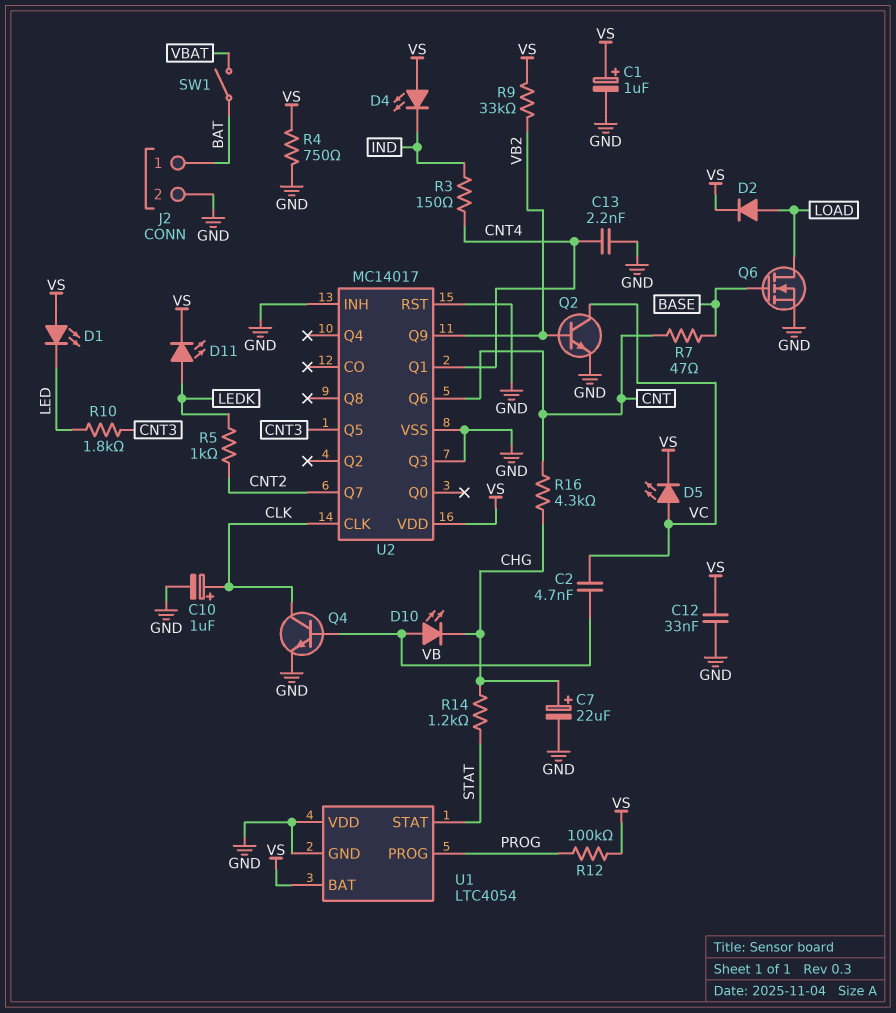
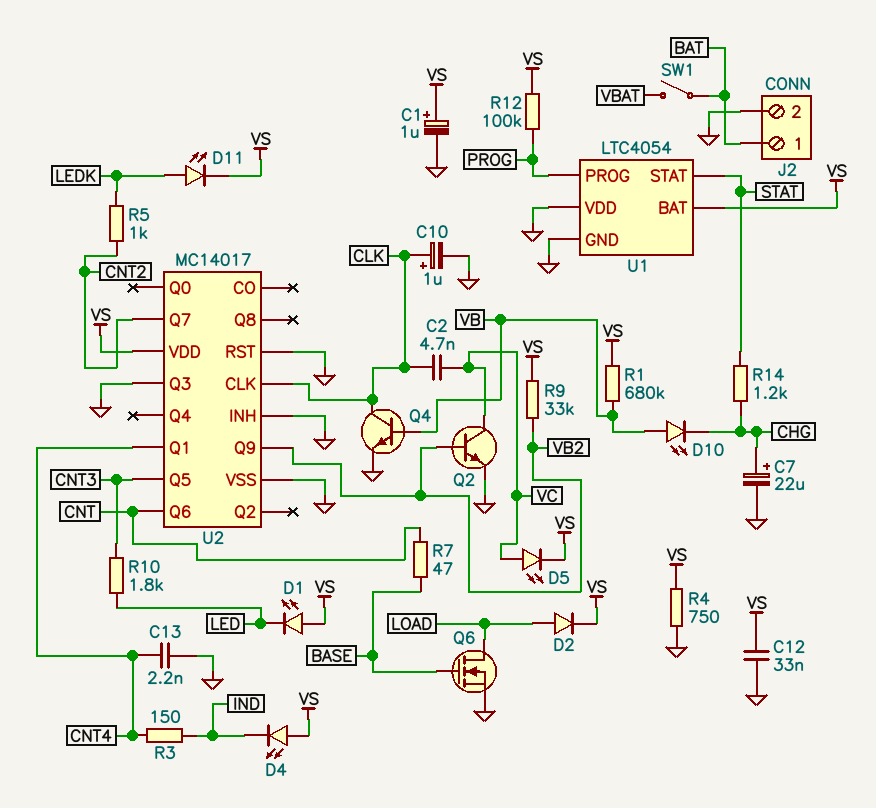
C2: 4.7nF (VB, VC) -> 4.7nF (CLK, VC)
R1: none -> 680k (VB, VS)
R16: 4.3k (CHG, CNT) -> none

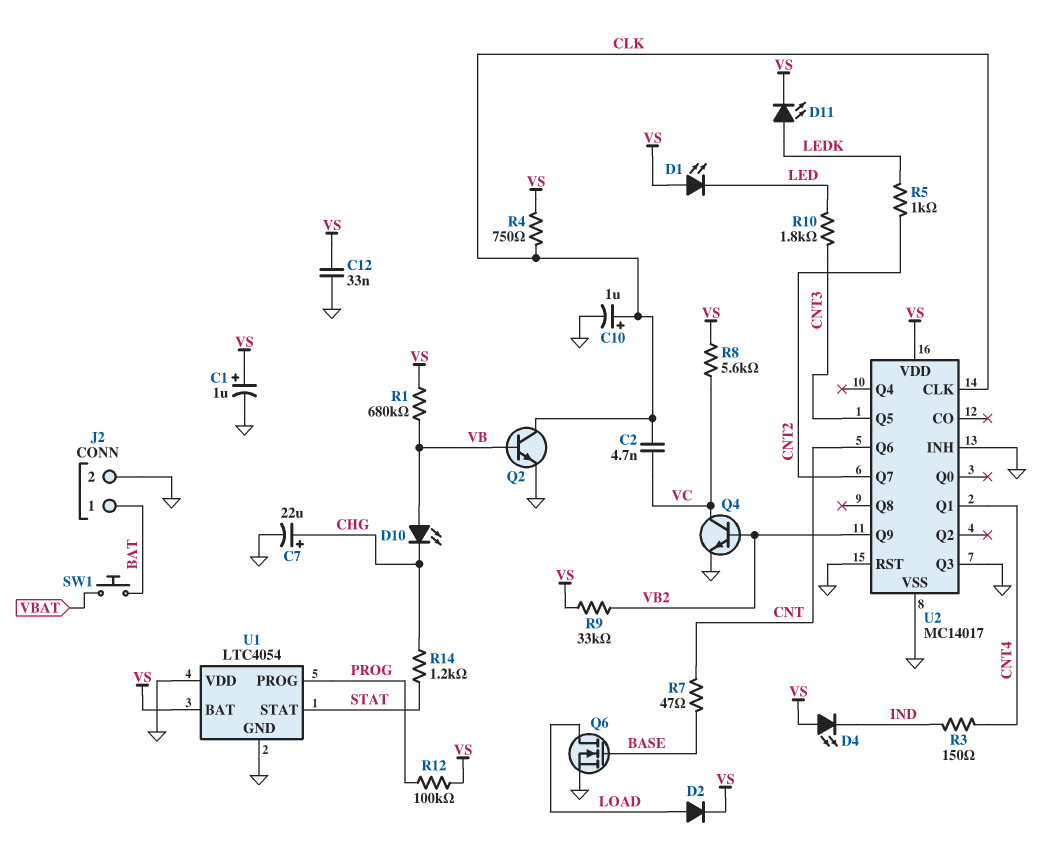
C13: 2.2nF (CNT4, GND) -> none
D5: LED (A VC, K VS) -> none
Q2: NPN (B VB2, C VC, E GND) -> NPN (B VB, C CLK, E GND)
Q4: NPN (B VB, C CLK, E GND) -> NPN (B VB2, C VC, E GND)
R4: 750 (GND, VS) -> 750 (CLK, VS)
R8: none -> 5.6k (VC, VS)
SW1: switch (BAT, VBAT) -> button (BAT, VBAT)

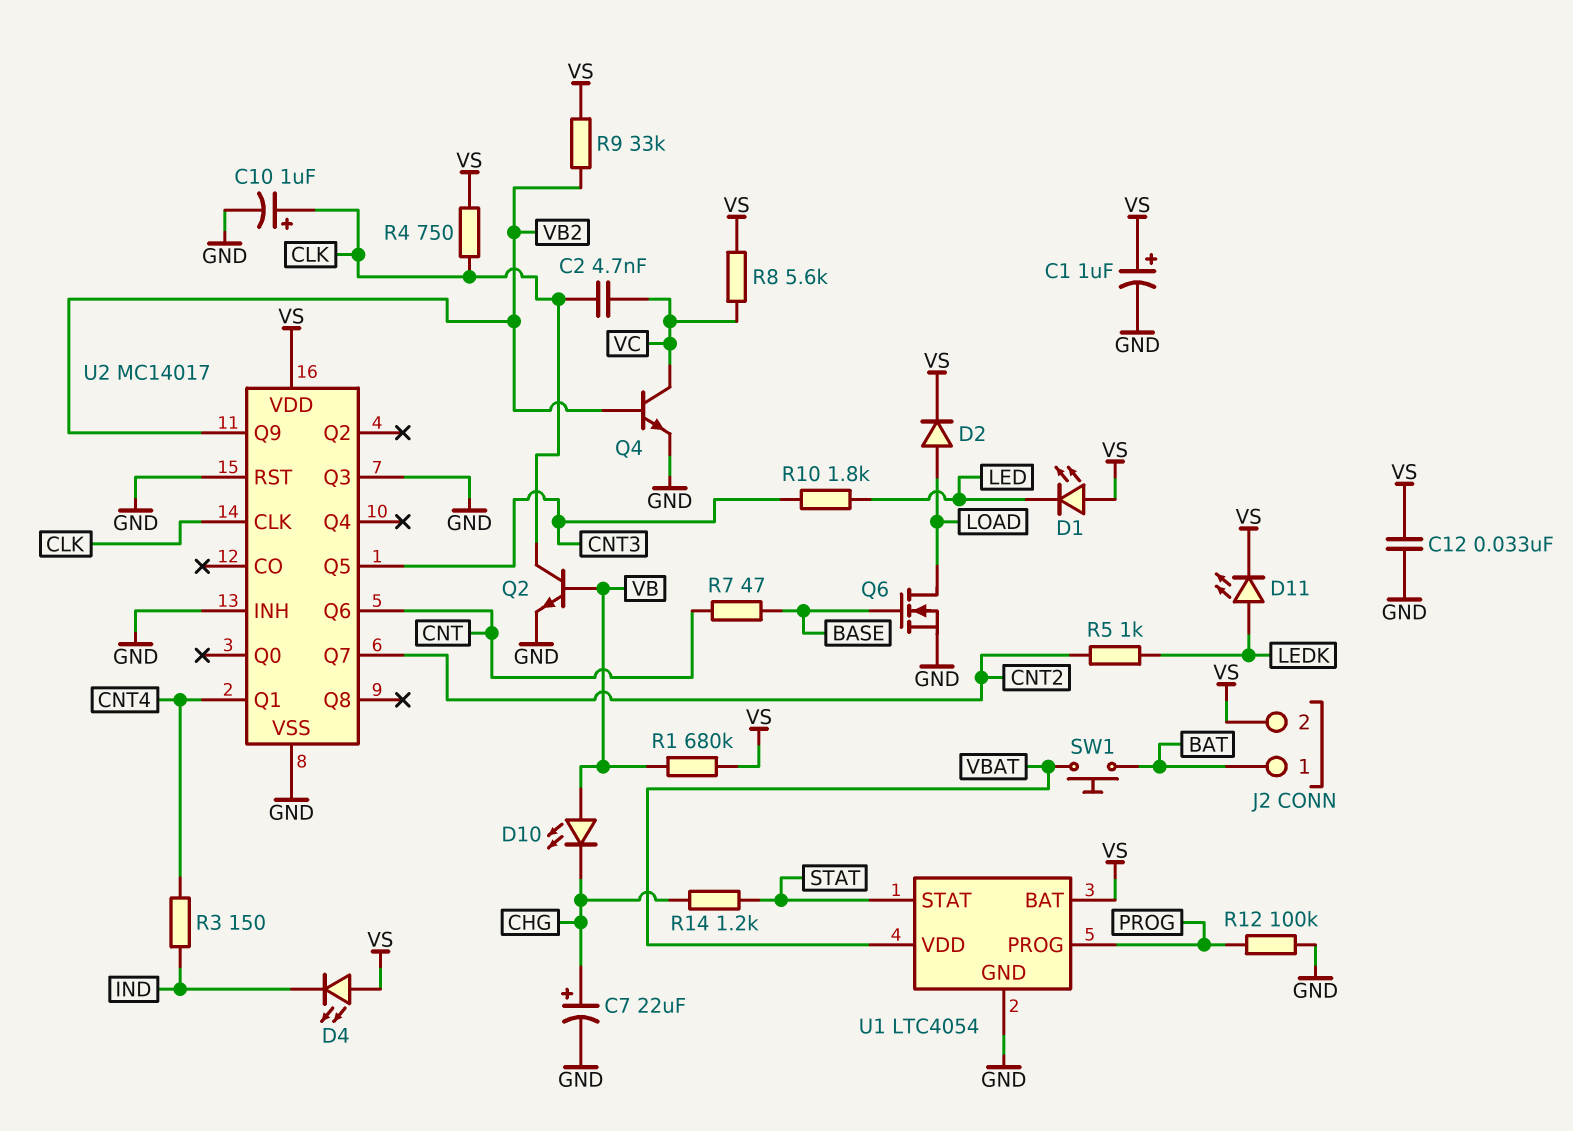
J2 pin 2: GND -> VS
R12: 100k (PROG, VS) -> 100k (GND, PROG)
U1 pin VDD: GND -> VBAT

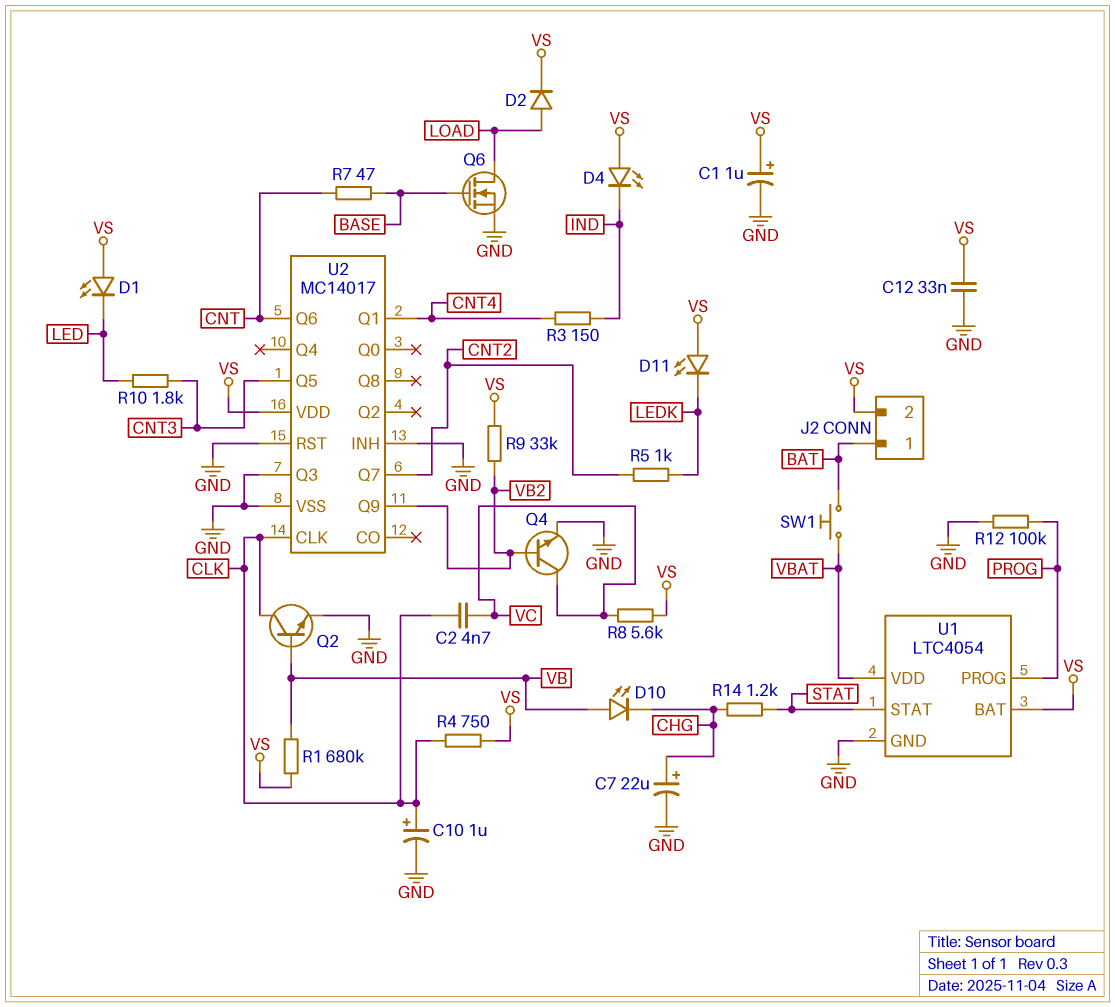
D11: LED (A LEDK, K VS) -> LED (A VS, K LEDK)

